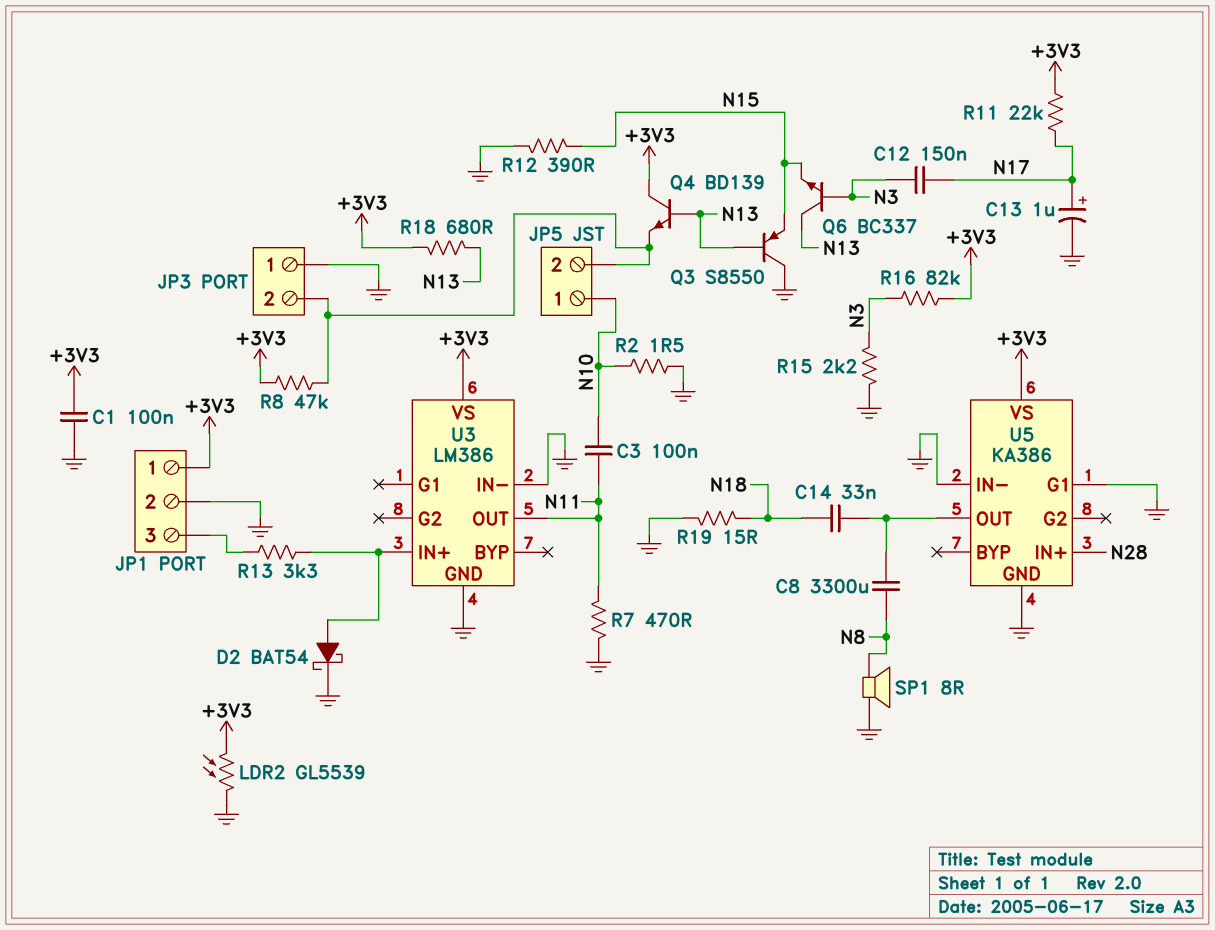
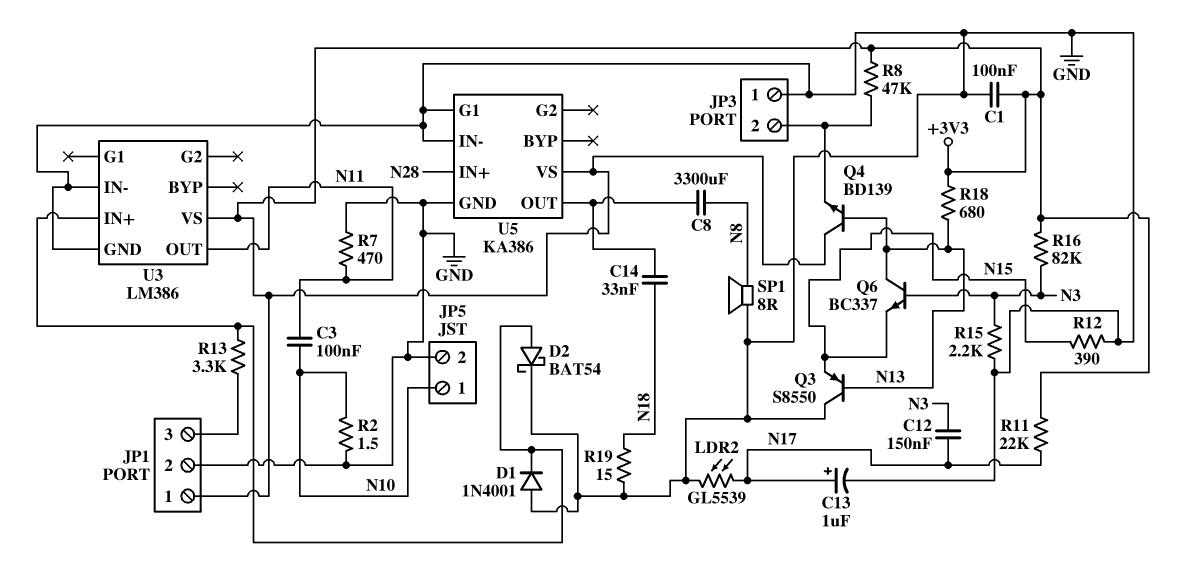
D1: none -> diode 1N4001 (A GND, K U3/IN+)
JP5 pin 2: JP3/2 -> GND
LDR2: GL5539 (+3V3, GND) -> GL5539 (GND, N17)

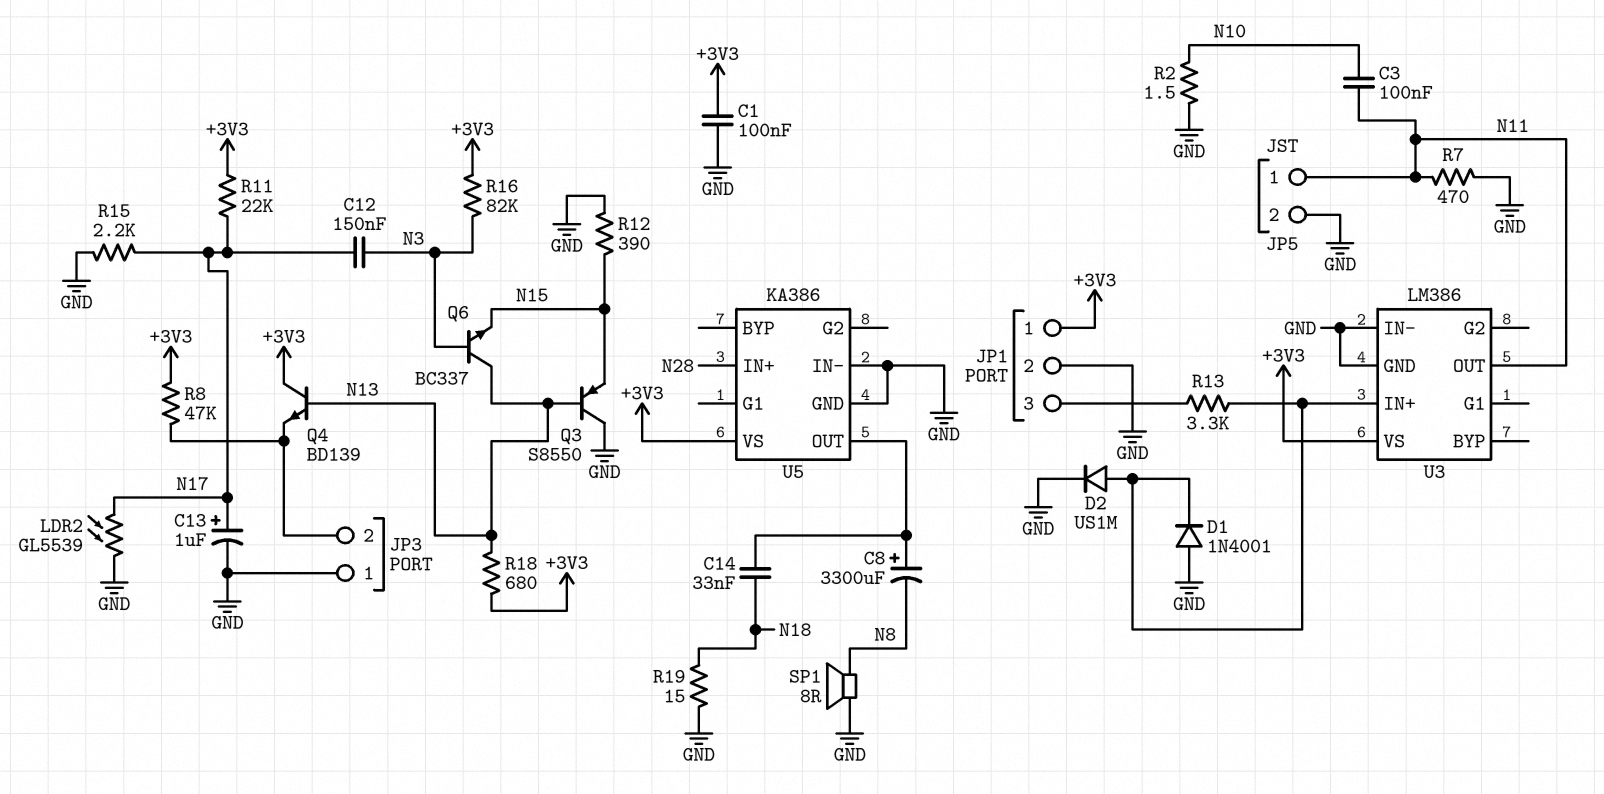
C8: 3300uF (N8, U5/OUT) -> 3300uF (plus U5/OUT, minus N8)
D2: schottky BAT54 (A U3/IN+, K GND) -> diode US1M (A U3/IN+, K GND)
JP5 pin 1: N10 -> N11
R15: 2.2k (GND, N3) -> 2.2k (GND, N17)
U5 pin G1: GND -> none

